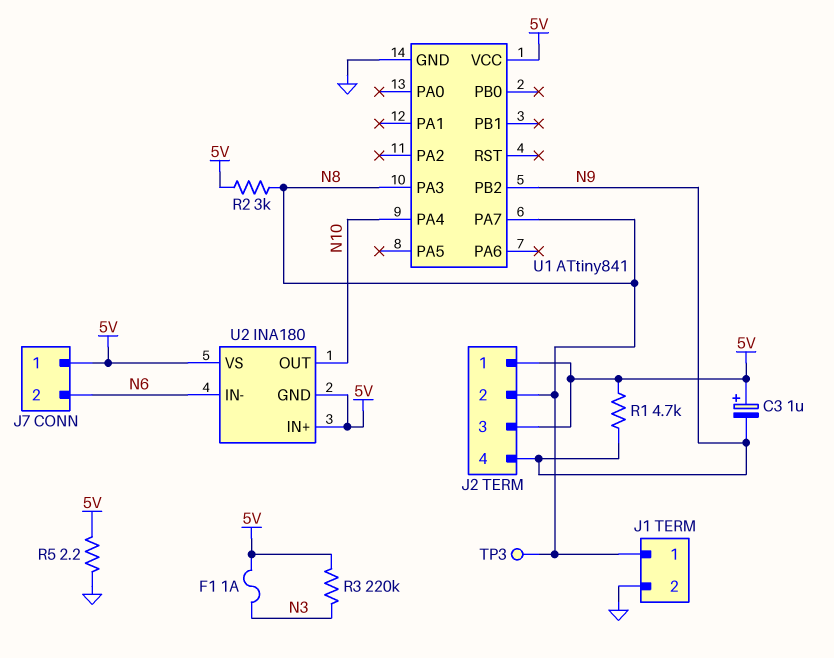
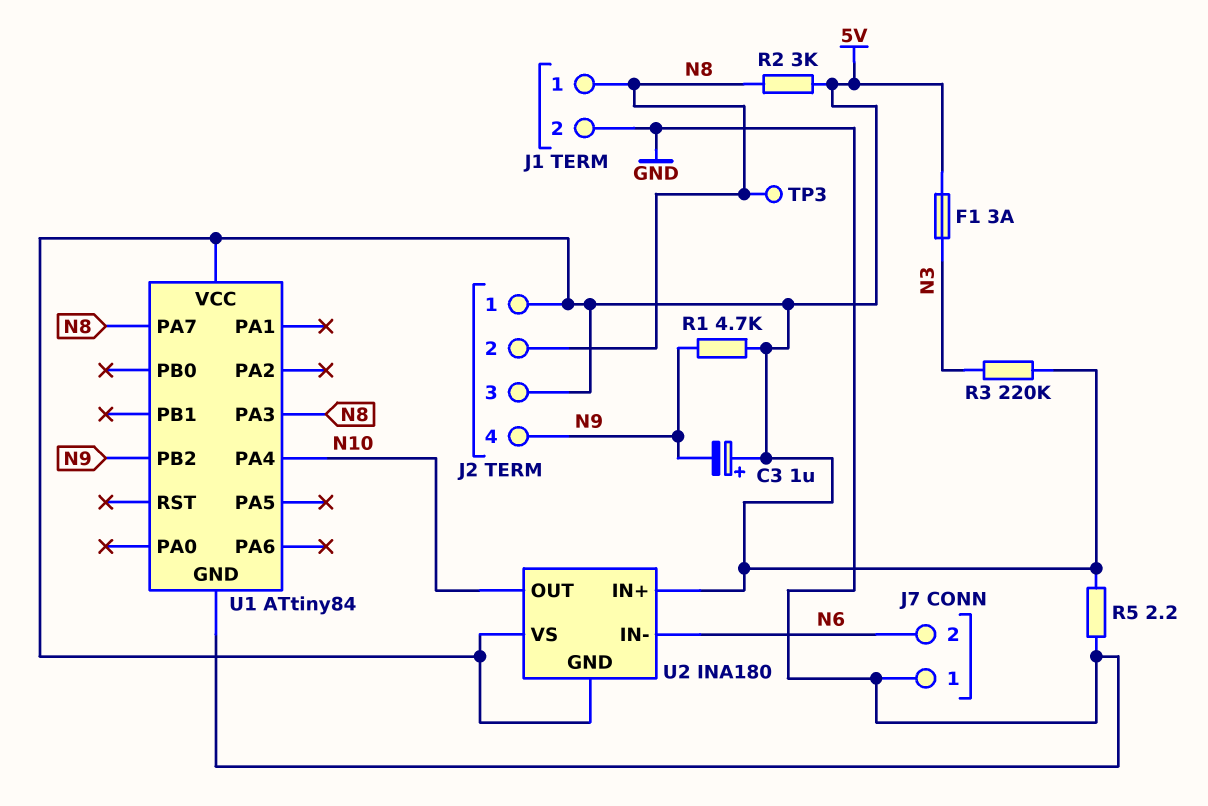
F1: 1A (5V, N3) -> 3A (5V, N3)
J7 pin 1: 5V -> GND
U1: ATtiny841 -> ATtiny84

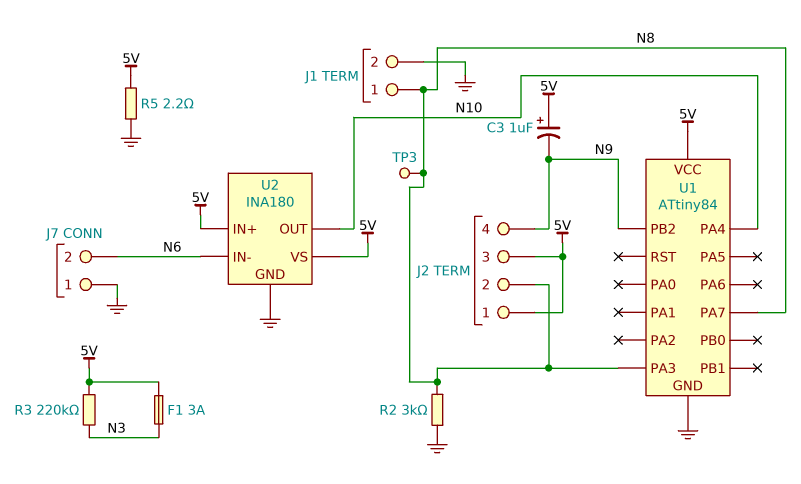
R1: 4.7k (5V, N9) -> none
R2: 3k (5V, N8) -> 3k (GND, N8)
U2 pin GND: 5V -> GND

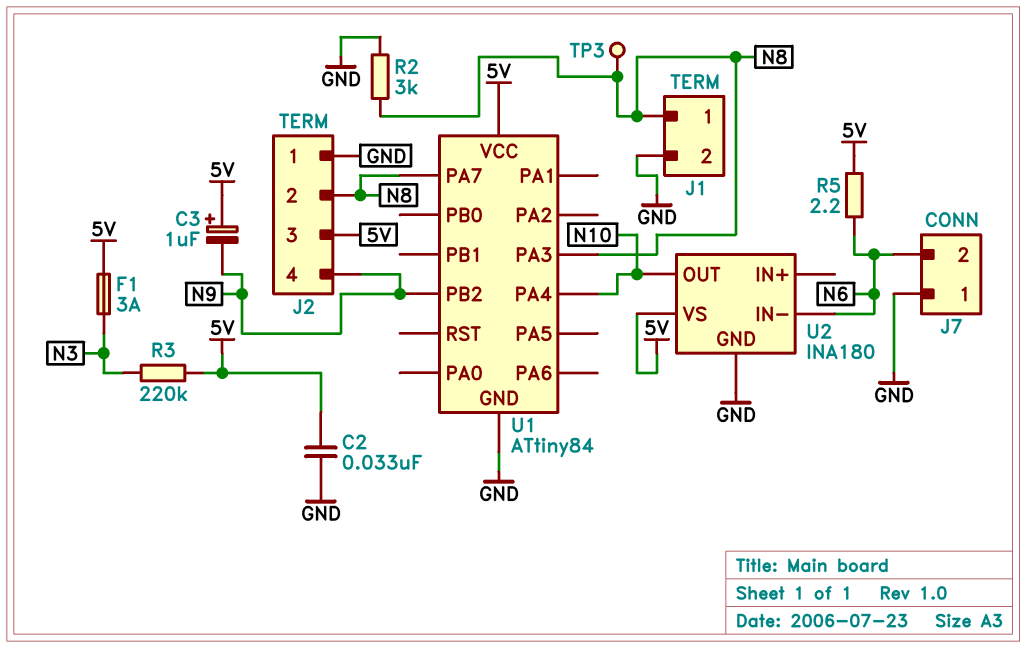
C2: none -> 33nF (5V, GND)
J2 pin 1: 5V -> GND
R5: 2.2 (5V, GND) -> 2.2 (5V, N6)
U2 pin IN+: 5V -> none

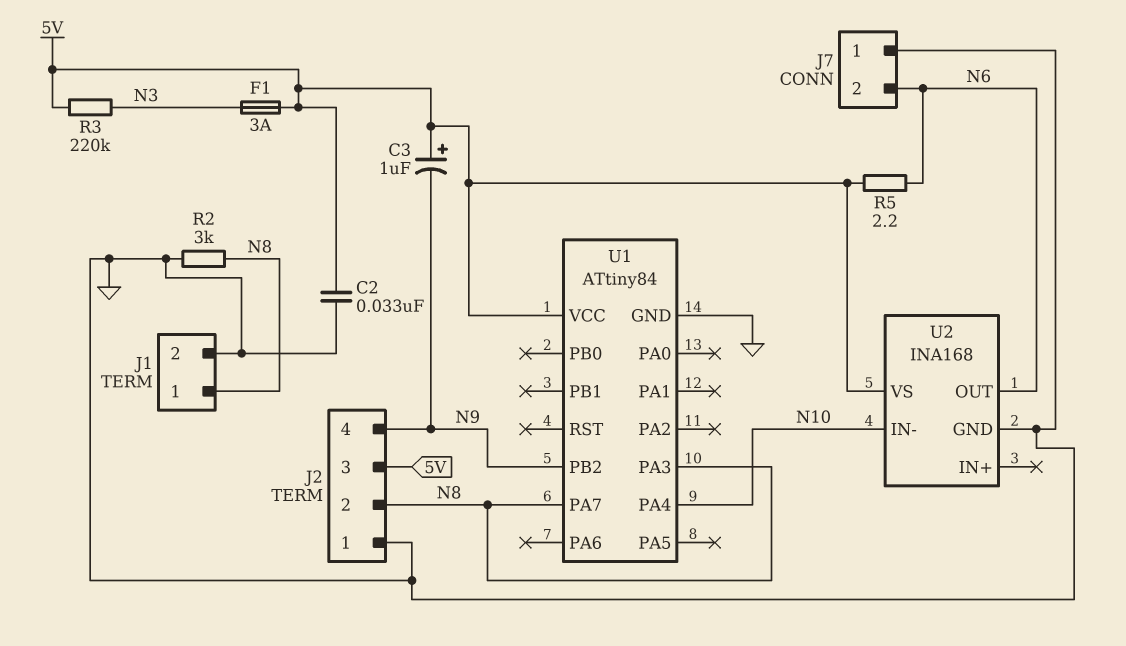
TP3: test point (N8) -> none
U2: INA180 -> INA168
U2 pin IN-: N6 -> N10
U2 pin OUT: N10 -> N6

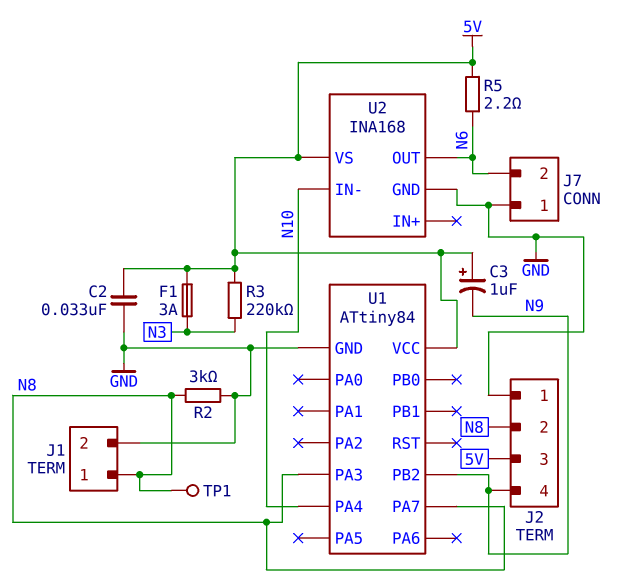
TP1: none -> test point (N8)

